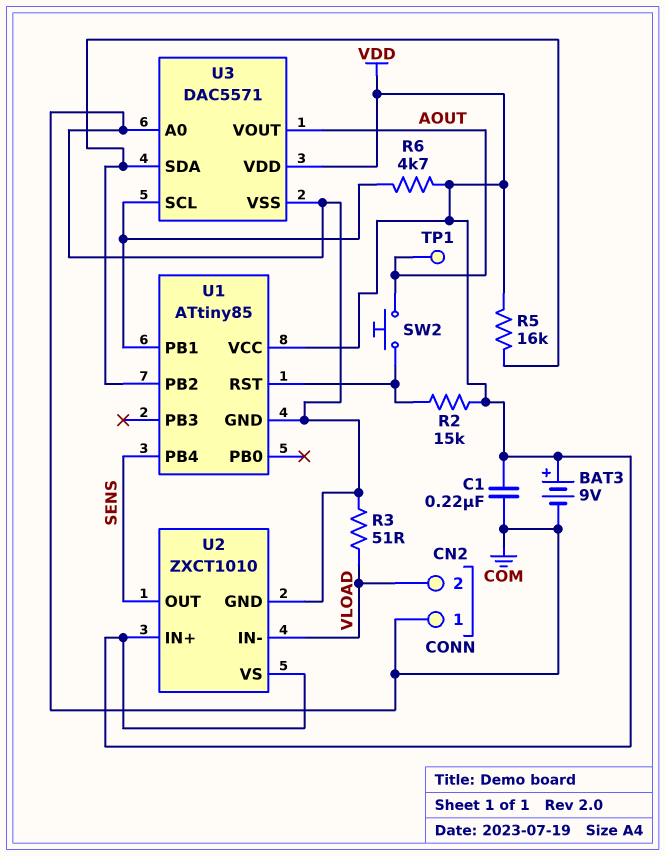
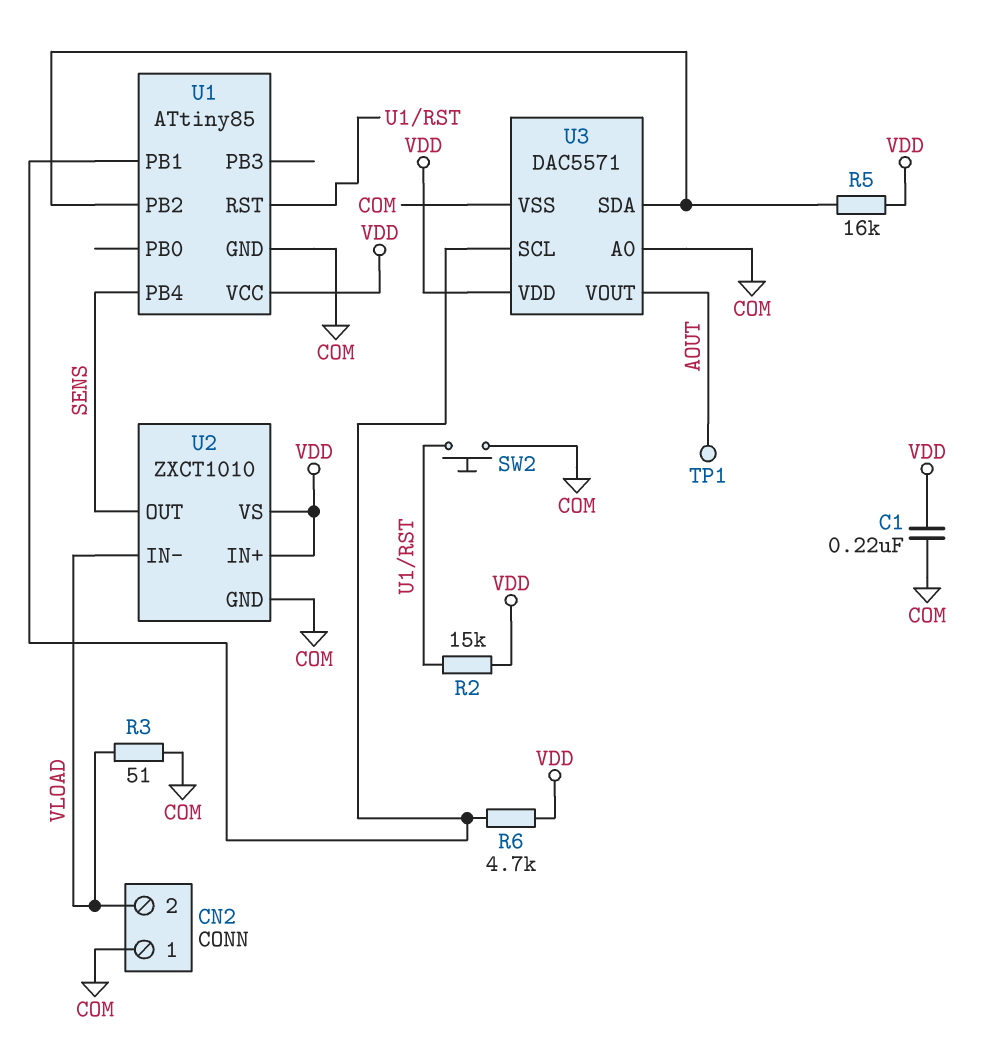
BAT3: 9V (plus VDD, minus COM) -> none
SW2: button (AOUT, U1/RST) -> button (COM, U1/RST)

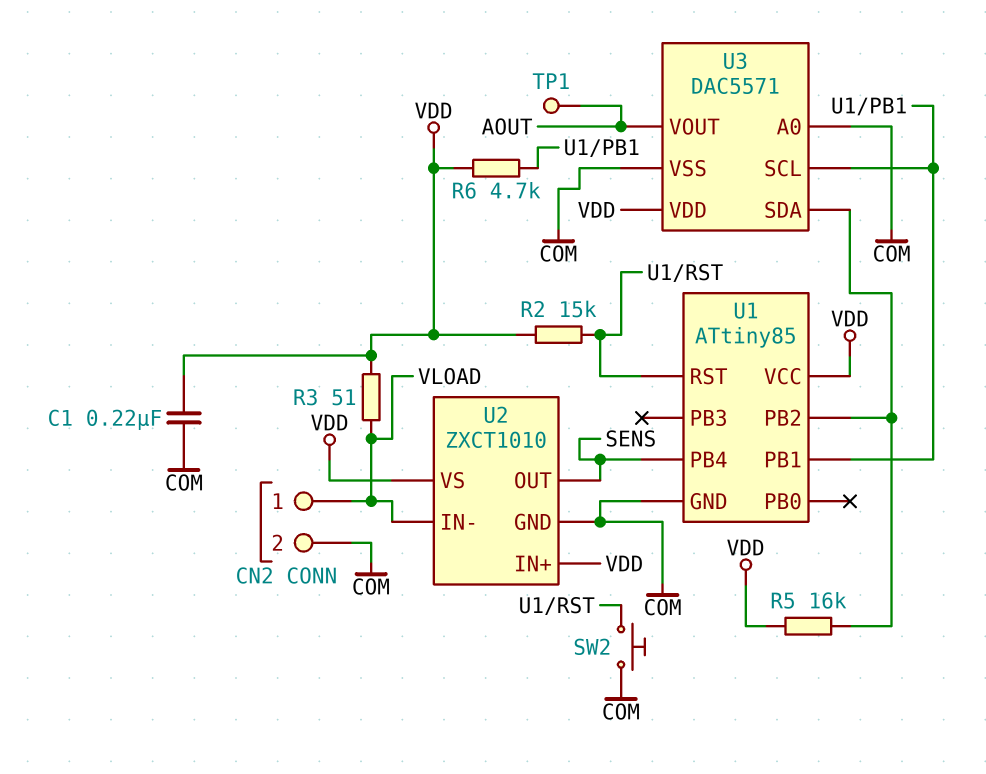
CN2 pin 1: COM -> VLOAD
CN2 pin 2: VLOAD -> COM
R3: 51 (COM, VLOAD) -> 51 (VDD, VLOAD)

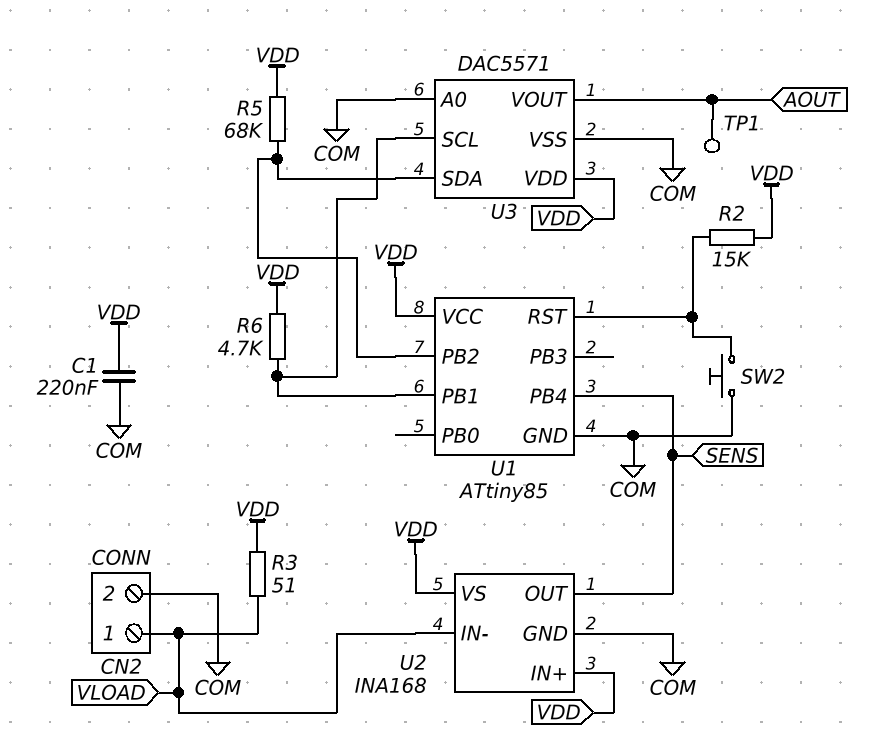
R5: 16k (U1/PB2, VDD) -> 68k (U1/PB2, VDD)
U2: ZXCT1010 -> INA168

